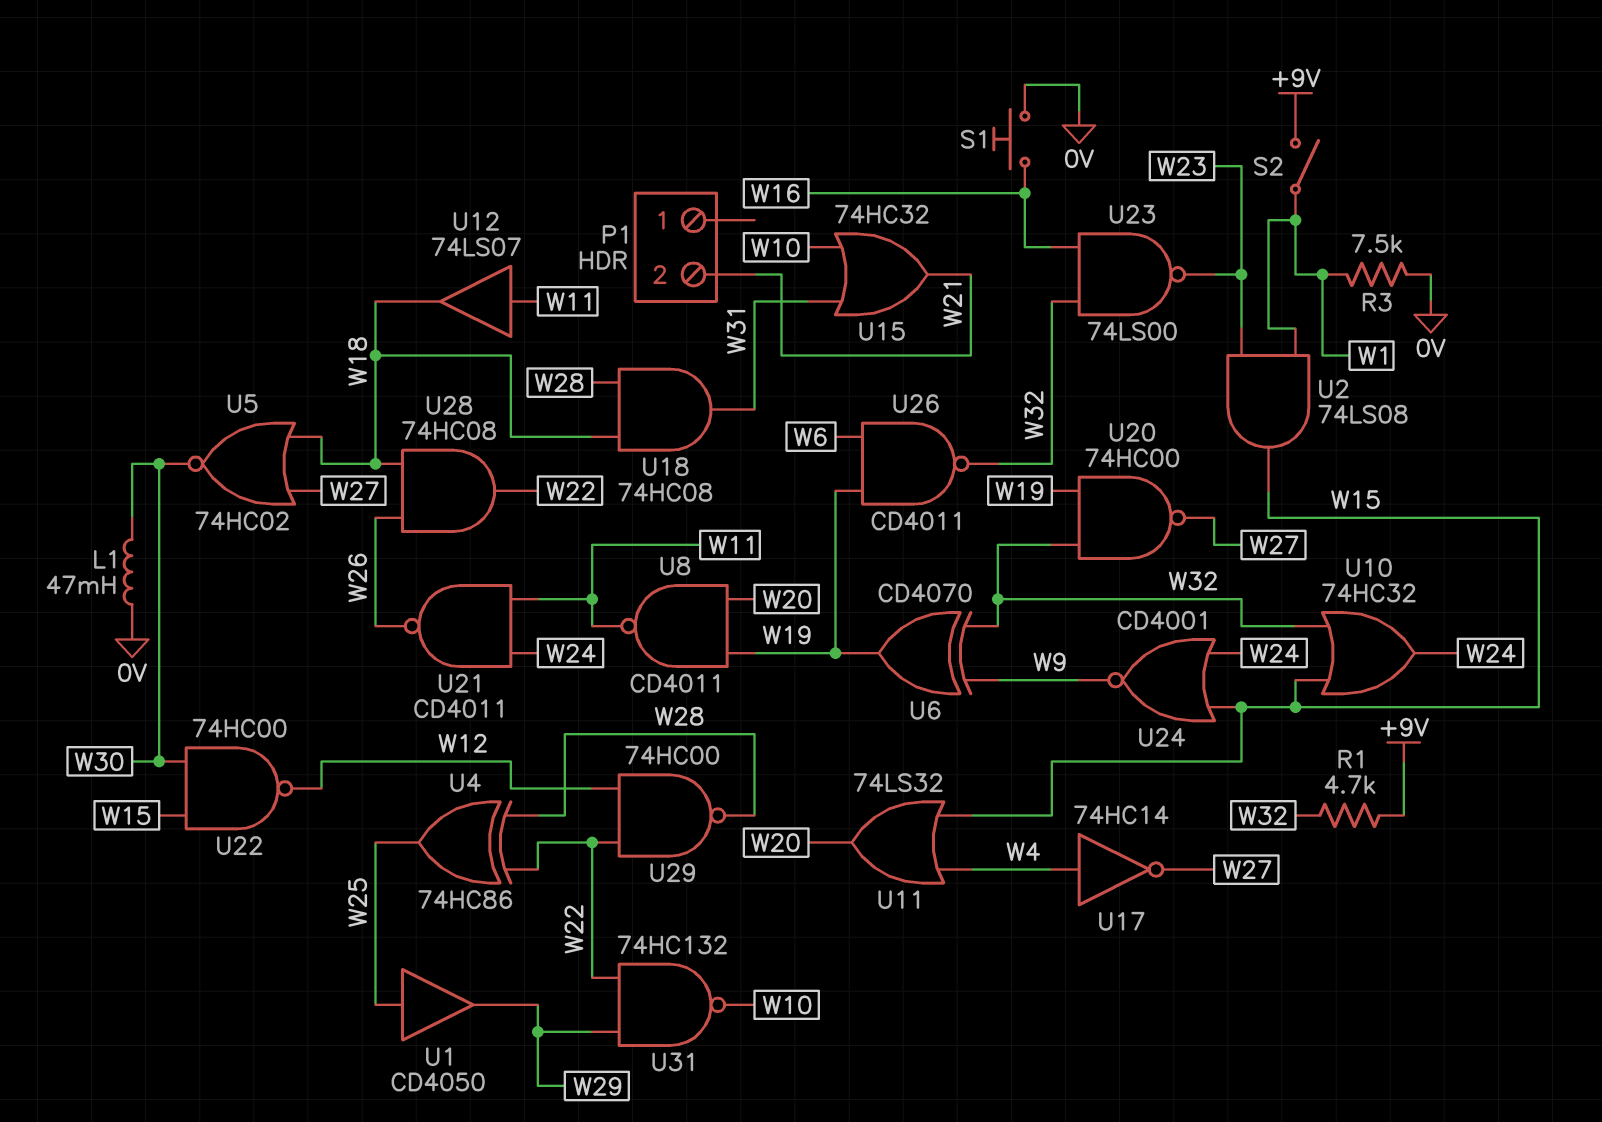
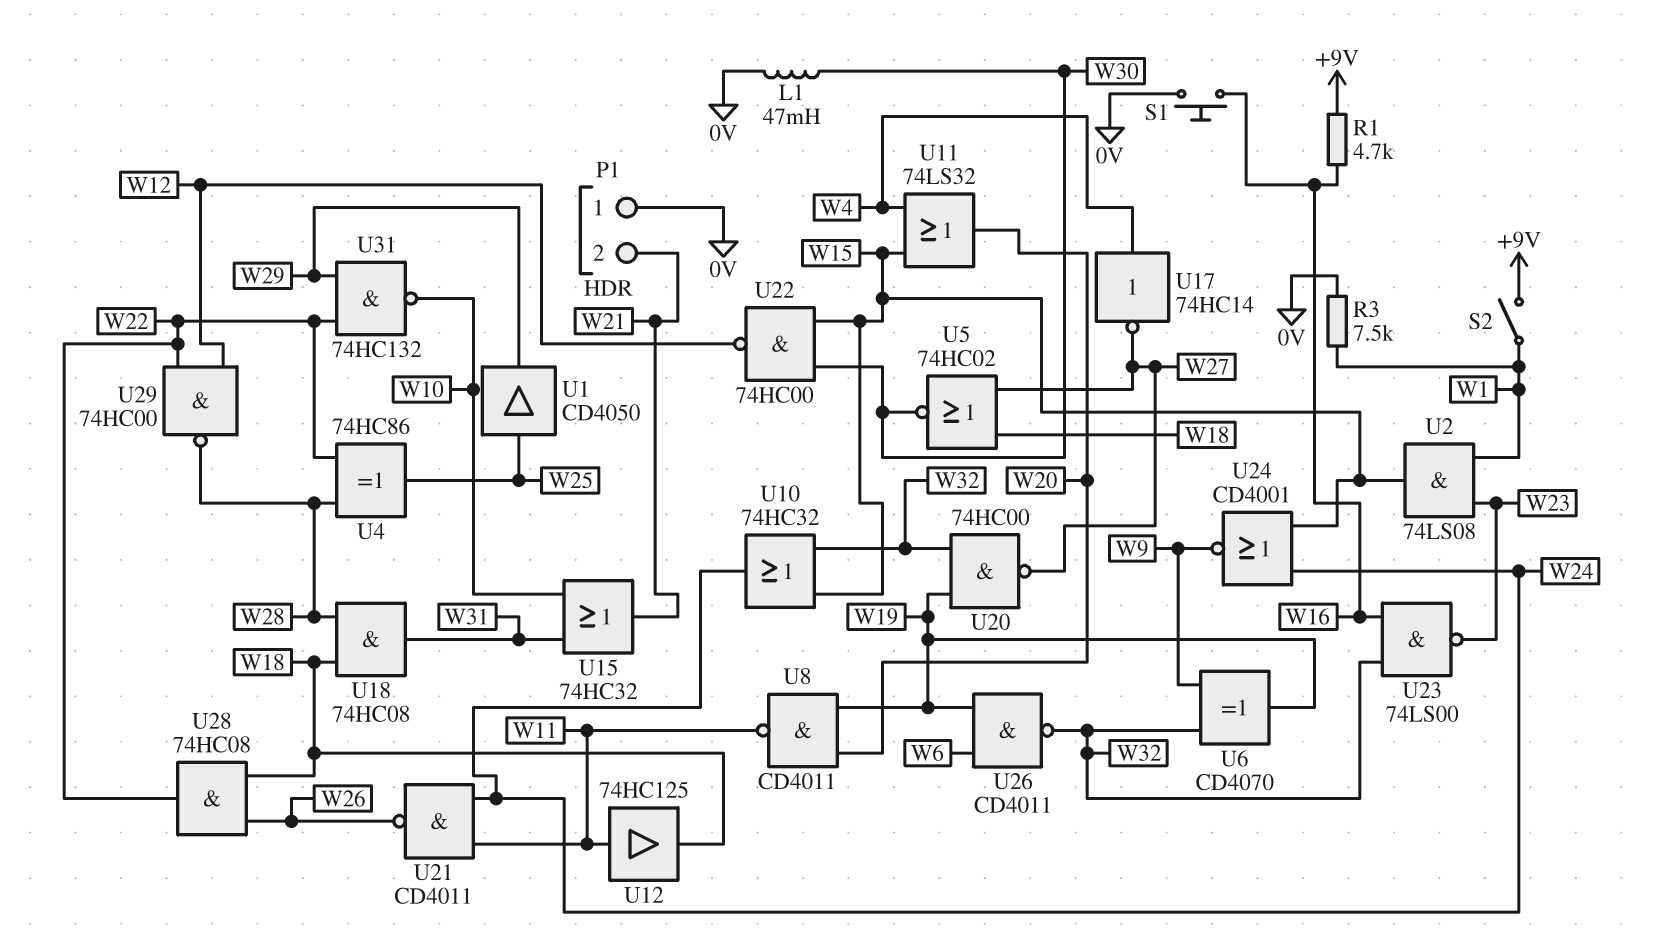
P1 pin 1: none -> 0V
R1: 4.7k (+9V, W32) -> 4.7k (+9V, W16)
U12: buffer 74LS07 (in W11, out W18) -> buffer 74HC125 (in W11, out W18)

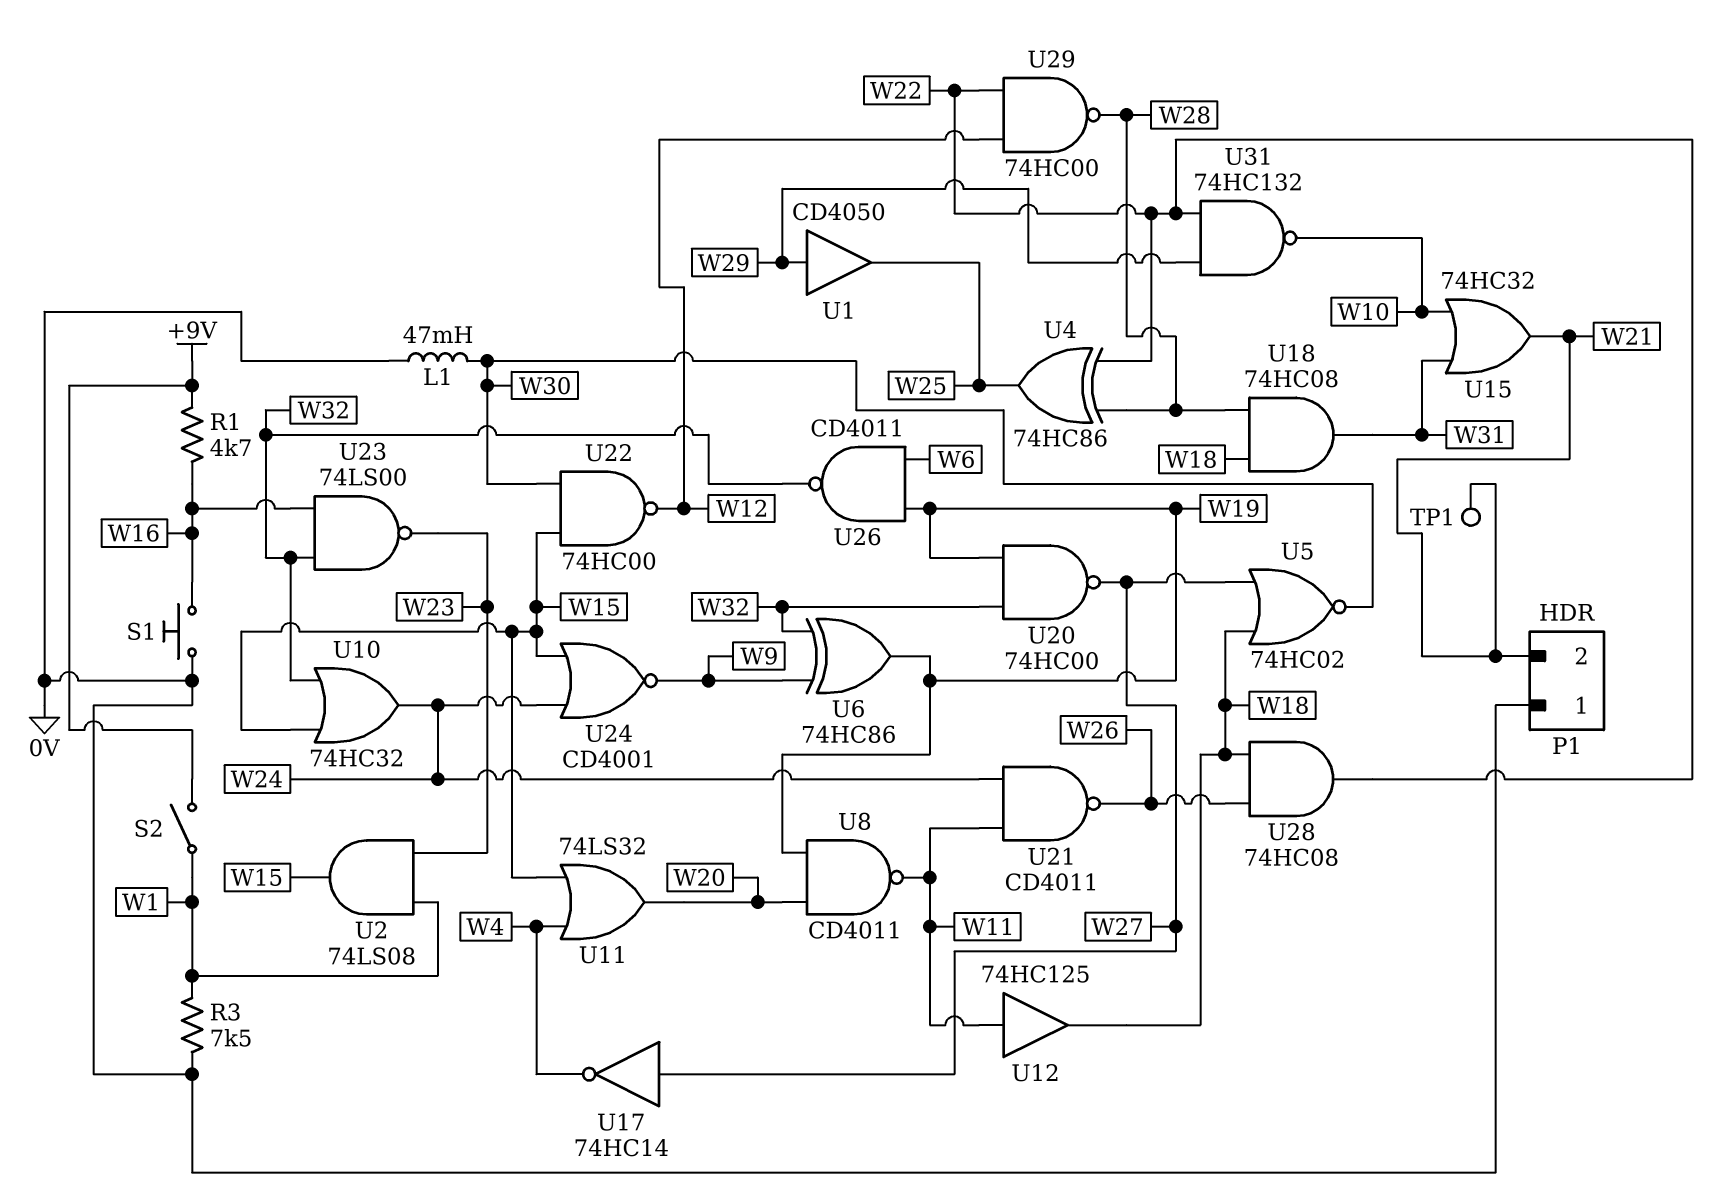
TP1: none -> test point (W21)
U1: buffer CD4050 (in W25, out W29) -> buffer CD4050 (in W29, out W25)
U6: XOR CD4070 (in W9, in W32, out W19) -> XOR 74HC86 (in W9, in W32, out W19)
U17: NOT 74HC14 (in W4, out W27) -> NOT 74HC14 (in W27, out W4)

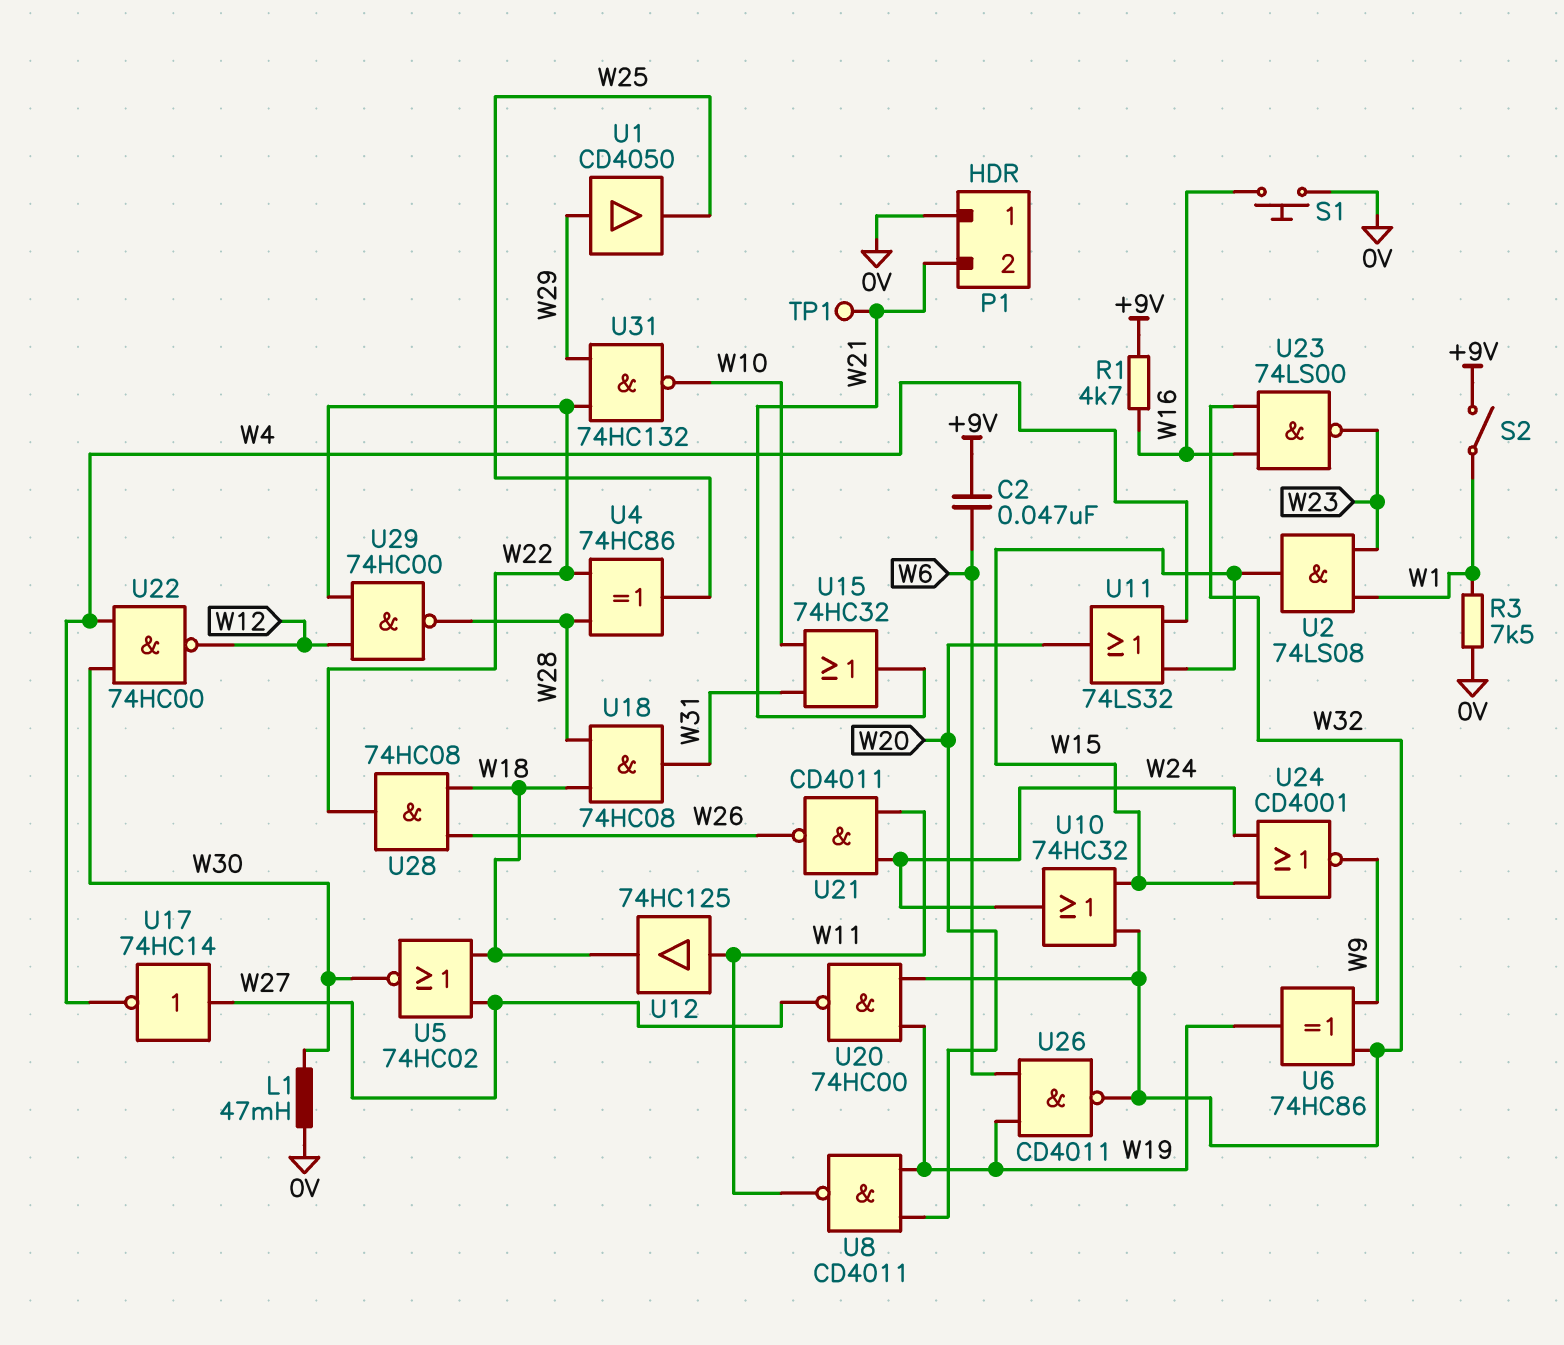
C2: none -> 47nF (+9V, W6)
U22: NAND 74HC00 (in W15, in W30, out W12) -> NAND 74HC00 (in W4, in W30, out W12)

